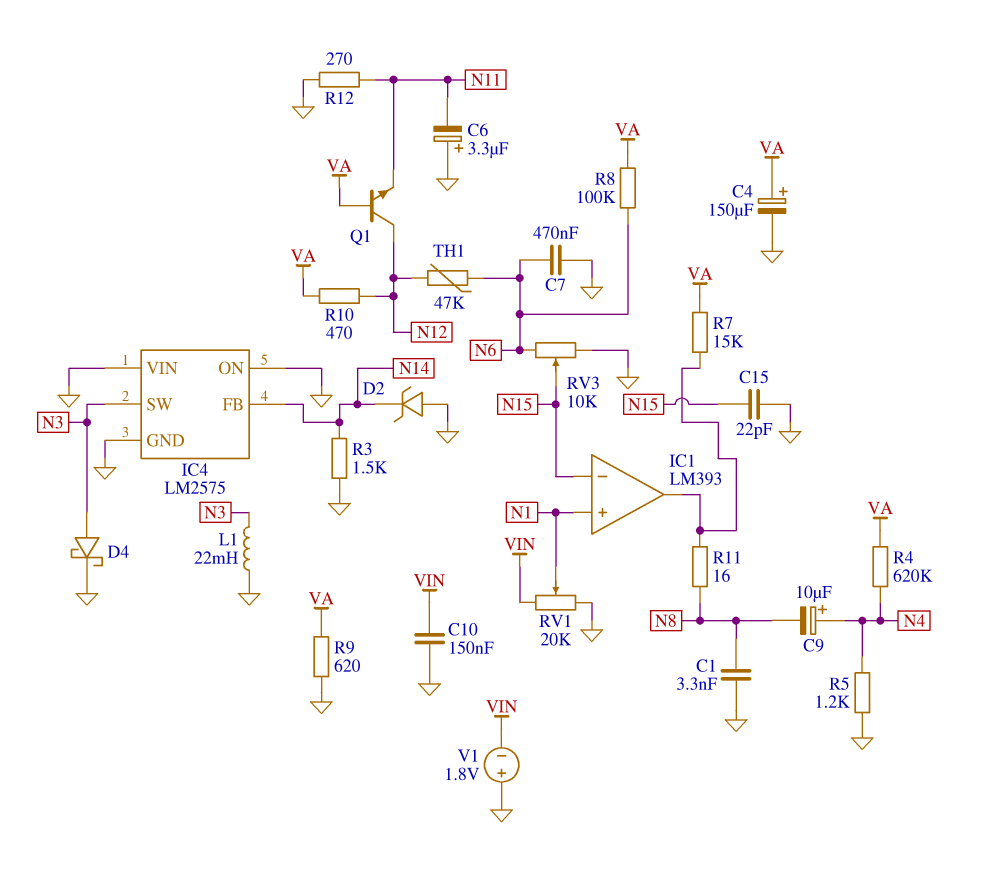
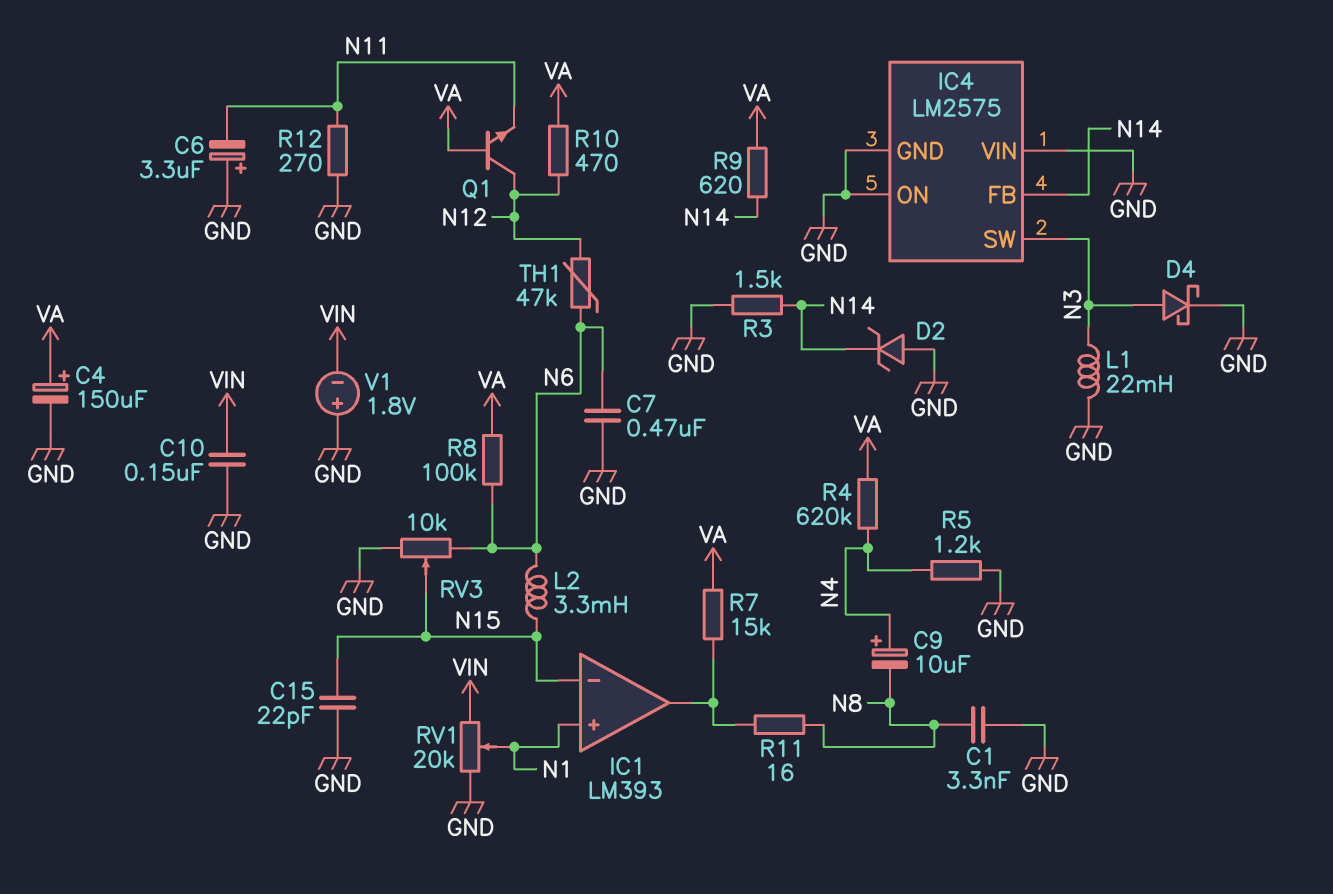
L2: none -> 3.3mH (N6, N15)
R9: 620 (GND, VA) -> 620 (N14, VA)

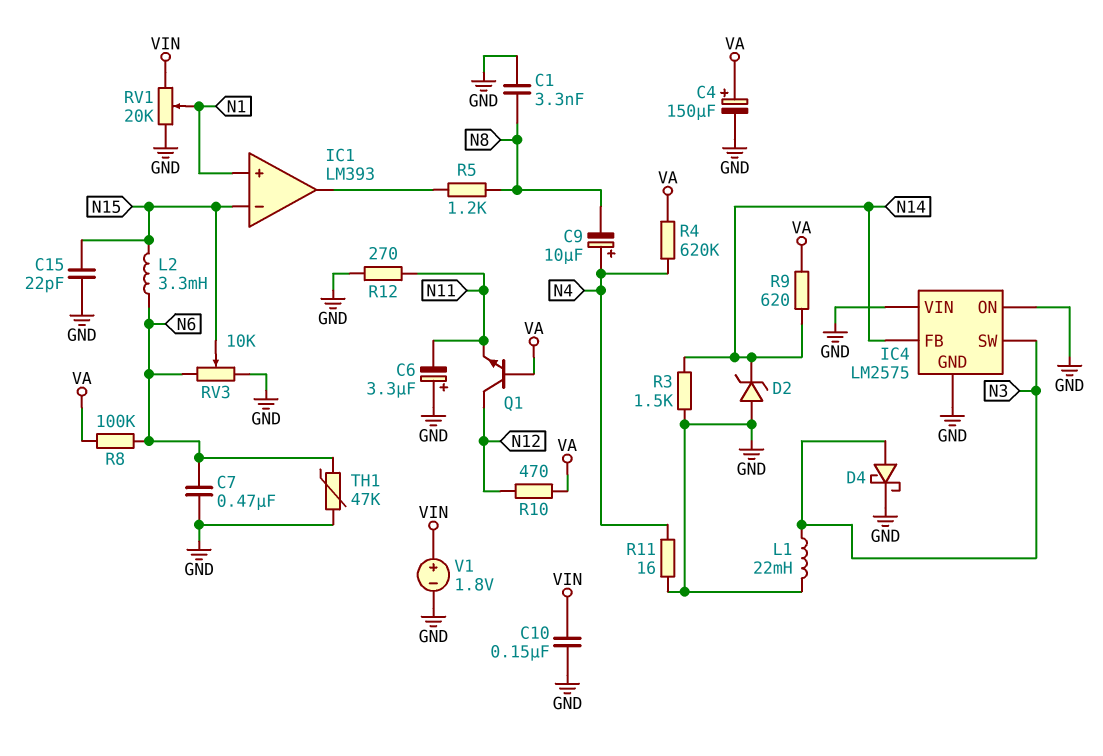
R5: 1.2k (GND, N4) -> 1.2k (IC1/out, N8)
R7: 15k (IC1/out, VA) -> none
R11: 16 (IC1/out, N8) -> 16 (GND, N4)
TH1: 47k (N6, N12) -> 47k (GND, N6)
V1: 1.8V (plus GND, minus VIN) -> 1.8V (plus VIN, minus GND)

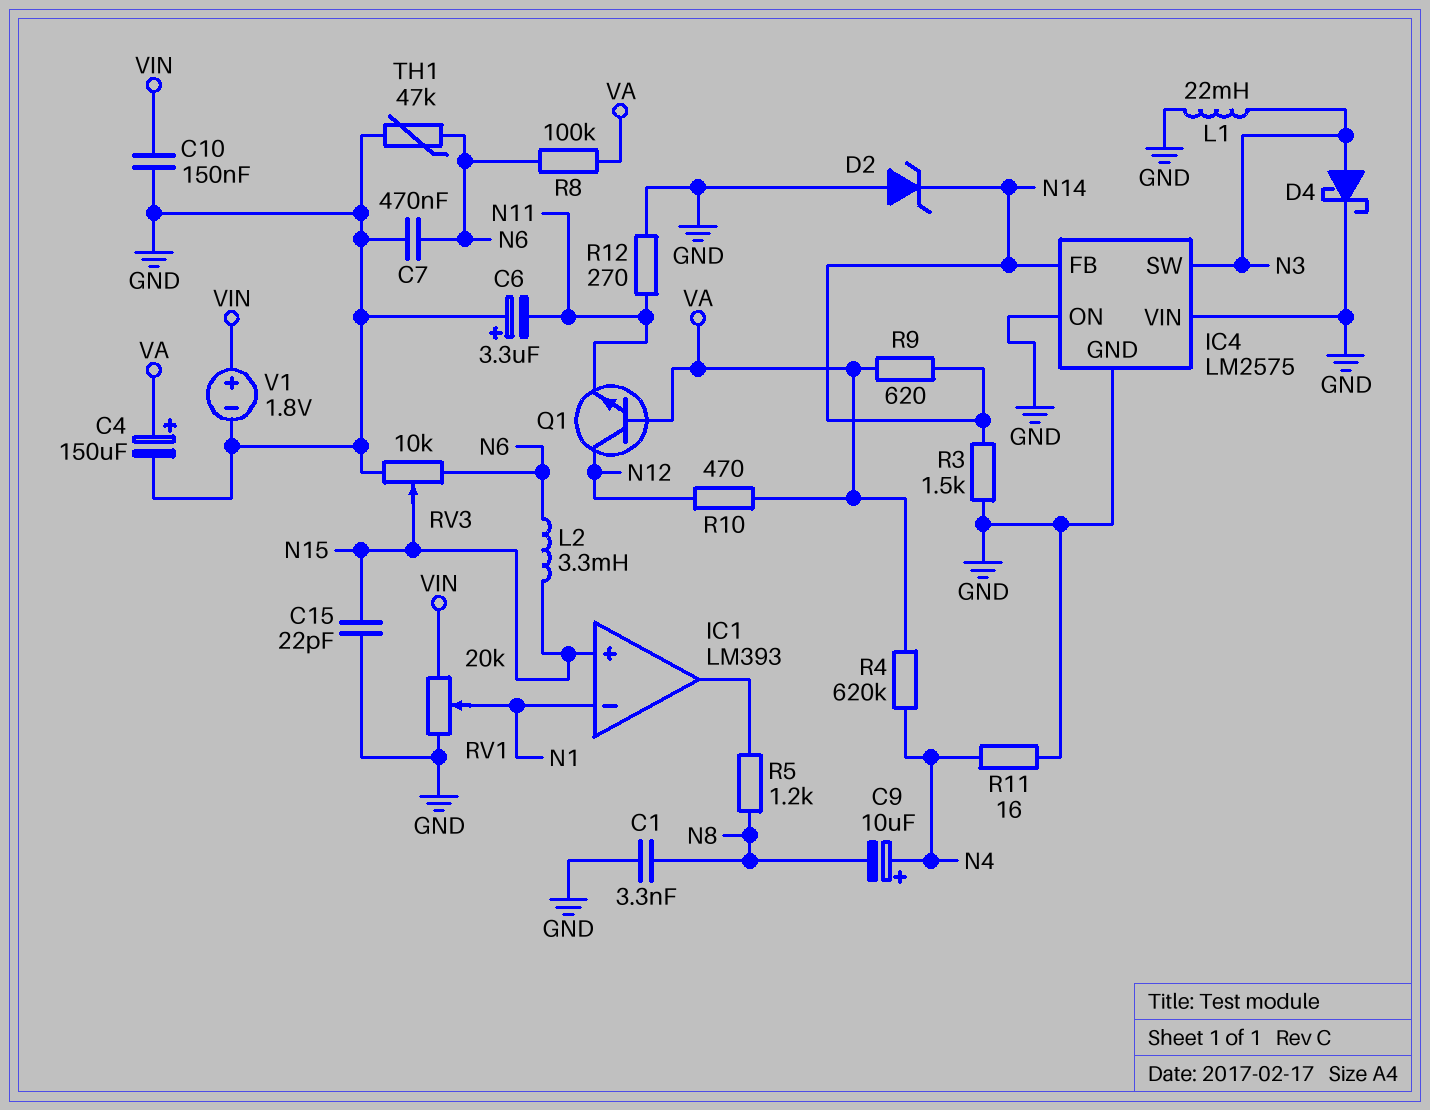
IC1 pin in+: N1 -> N15
IC1 pin in-: N15 -> N1

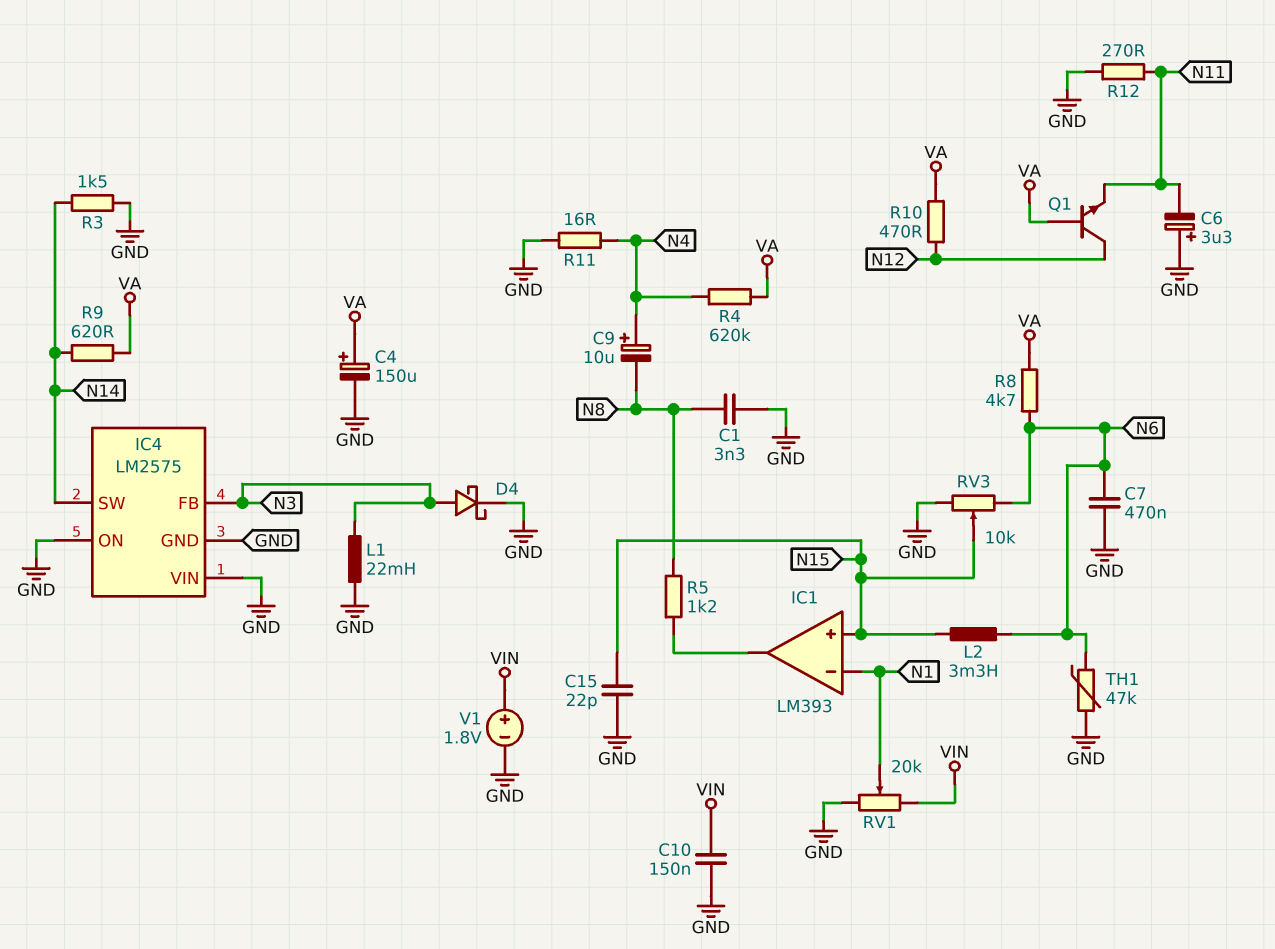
D2: zener (A GND, K N14) -> none
IC4 pin FB: N14 -> N3
IC4 pin SW: N3 -> N14
R8: 100k (N6, VA) -> 4.7k (N6, VA)

